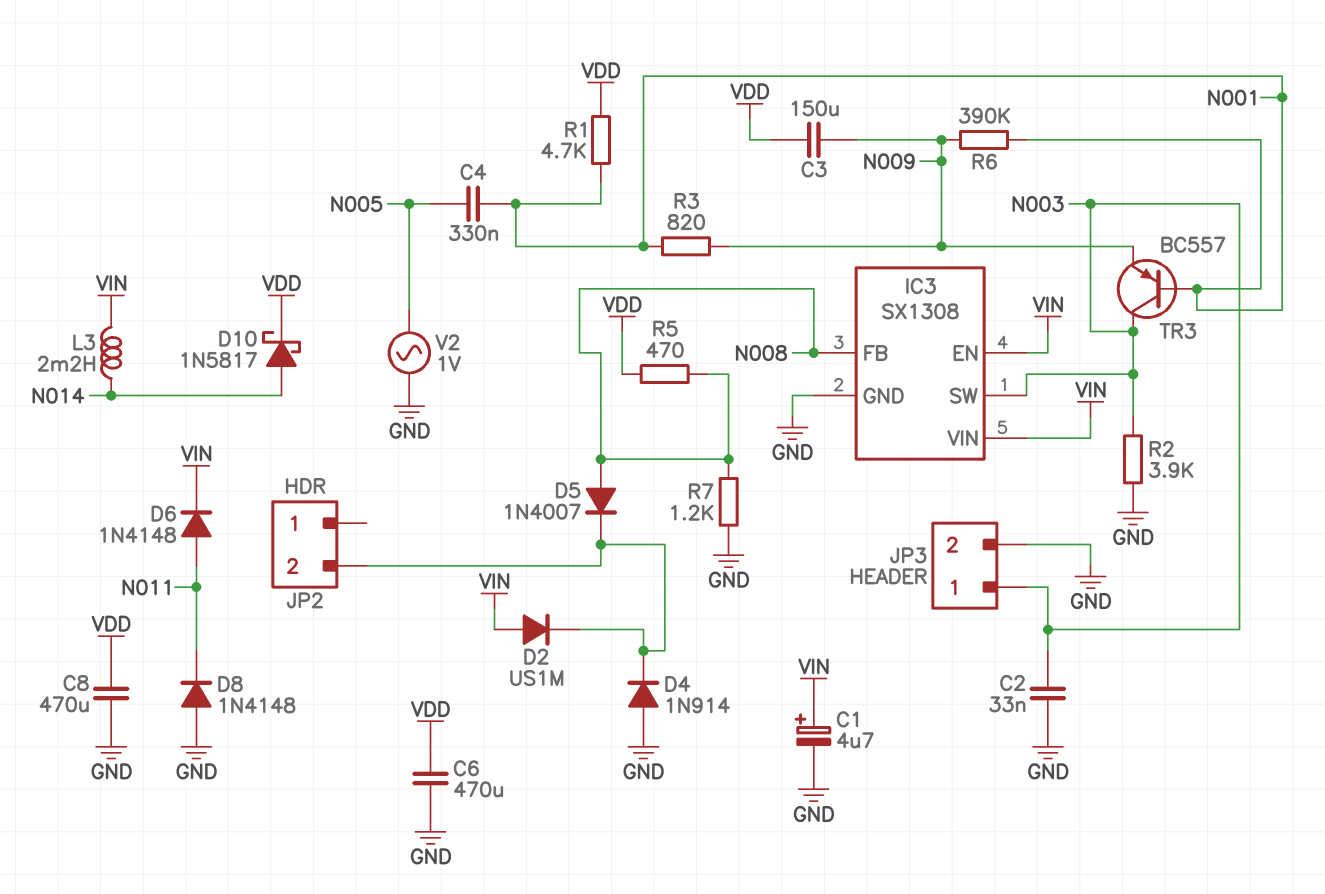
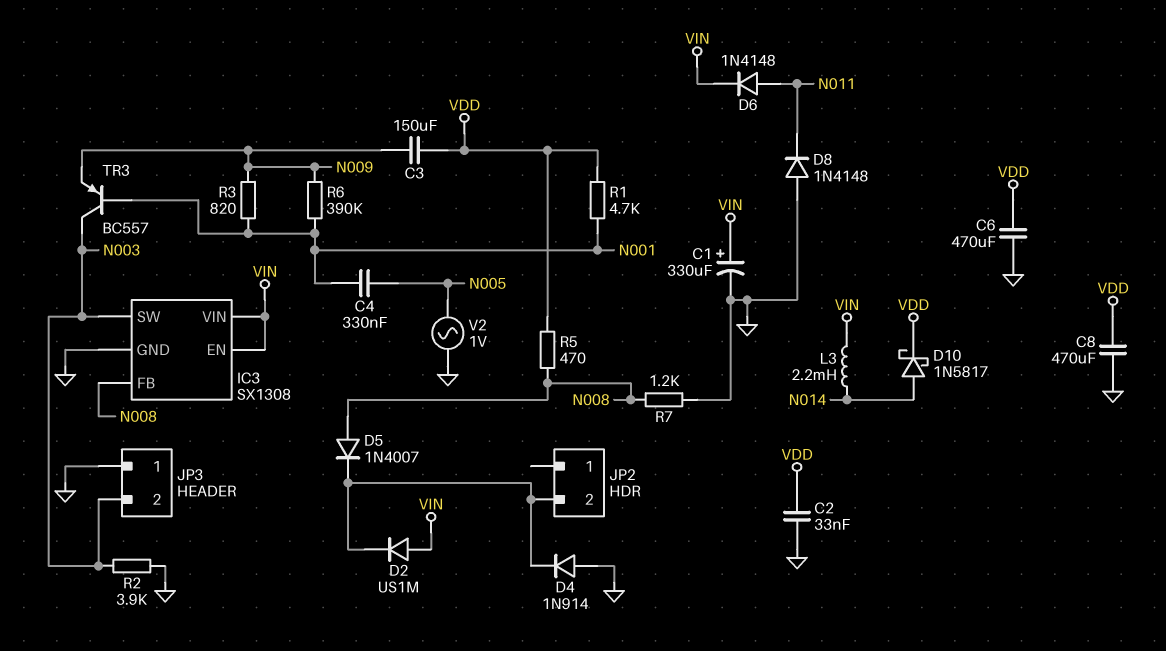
C1: 4.7uF (plus VIN, minus GND) -> 330uF (plus VIN, minus GND)
C2: 33nF (GND, N003) -> 33nF (GND, VDD)
JP3 pin 1: N003 -> GND
JP3 pin 2: GND -> N003

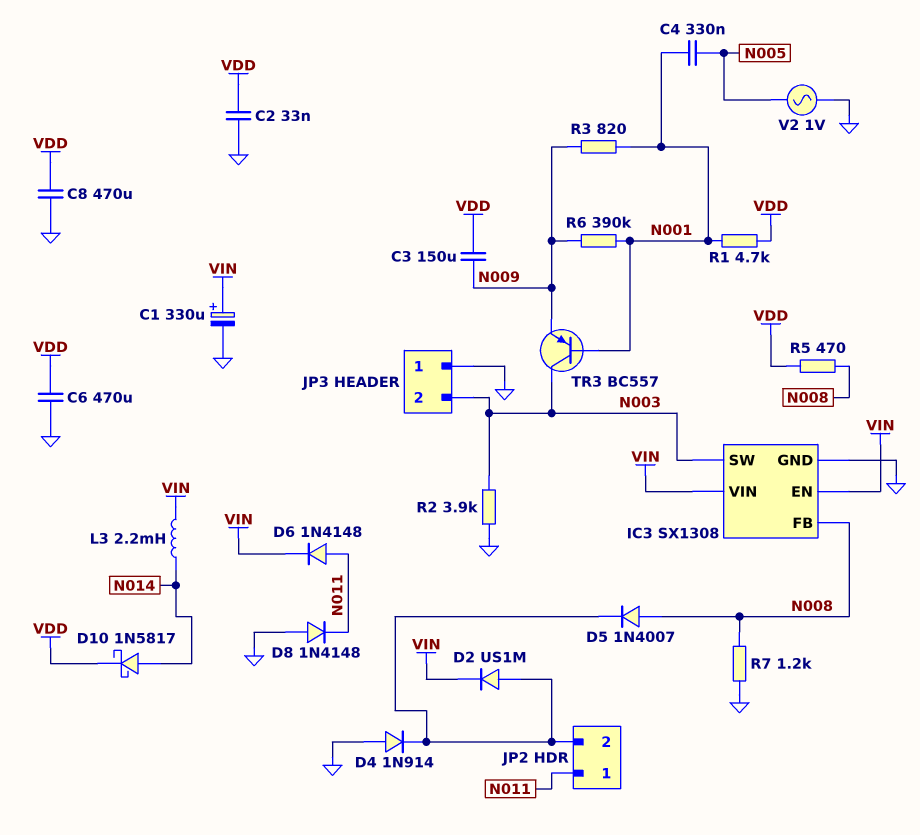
D2: diode US1M (A VIN, K JP2/2) -> diode US1M (A JP2/2, K VIN)
JP2 pin 1: none -> N011

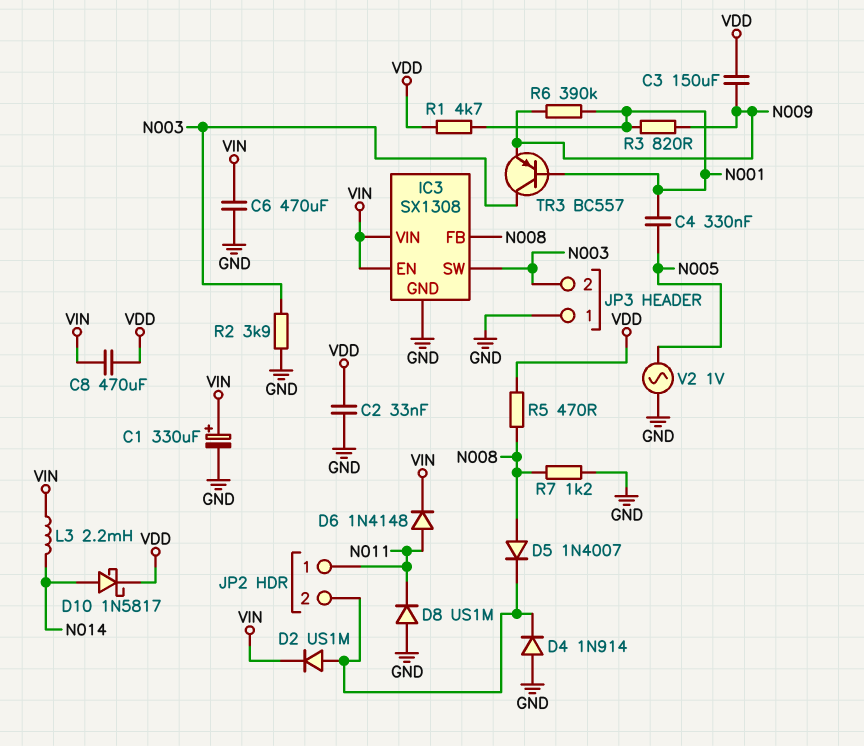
C6: 470uF (GND, VDD) -> 470uF (GND, VIN)
C8: 470uF (GND, VDD) -> 470uF (VDD, VIN)
D8: diode 1N4148 (A GND, K N011) -> diode US1M (A GND, K N011)

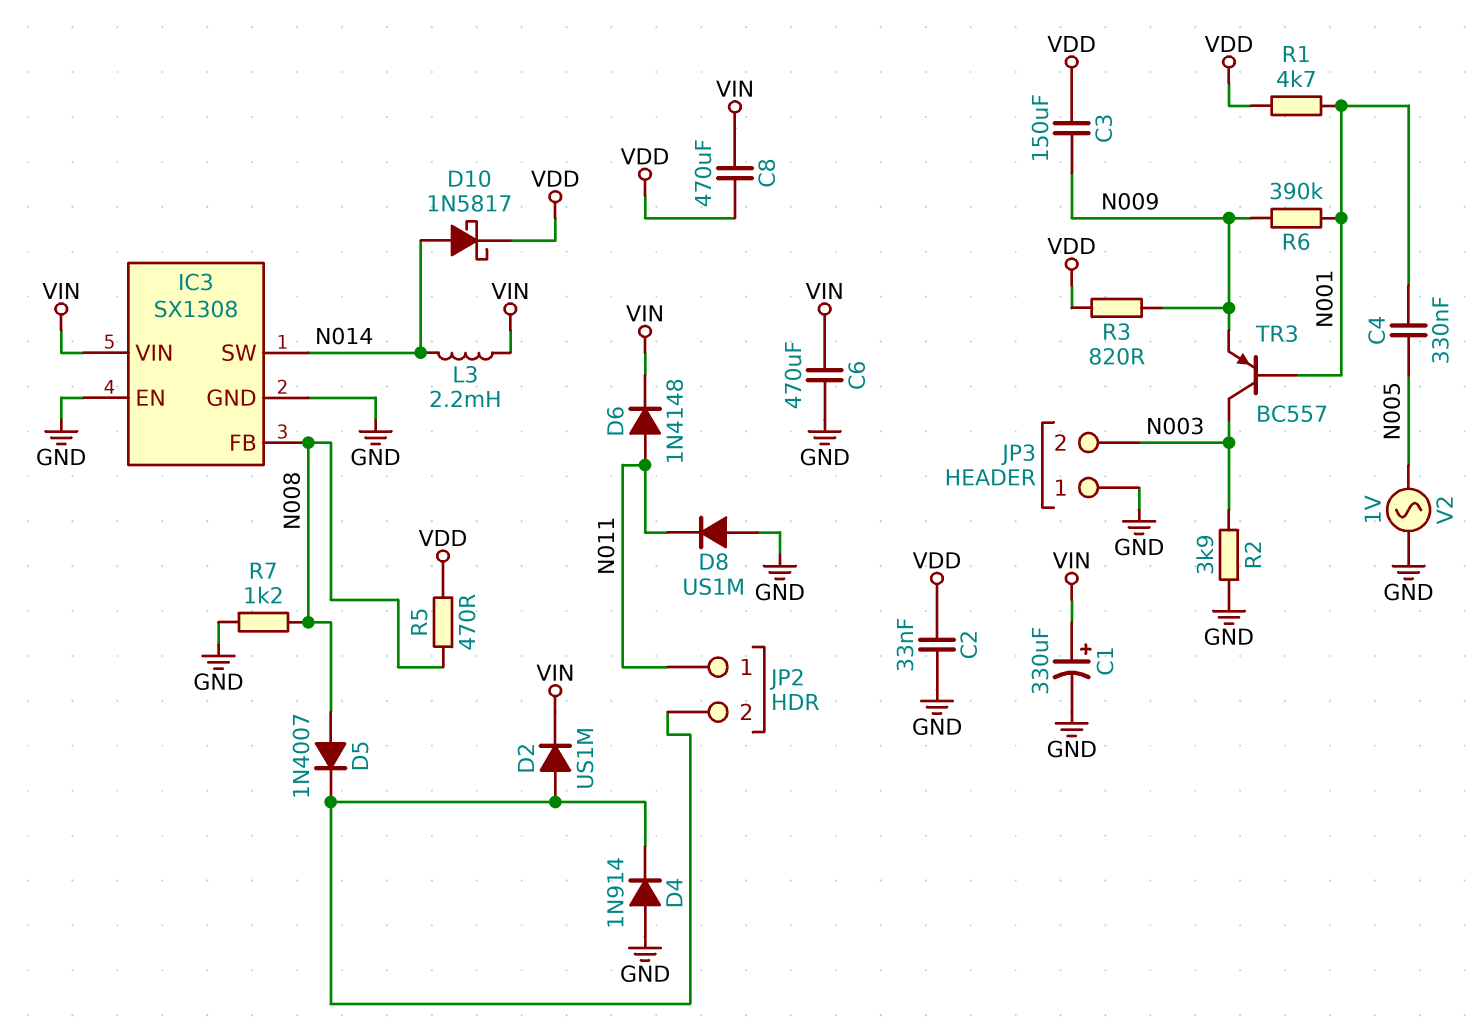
IC3 pin EN: VIN -> GND
IC3 pin SW: N003 -> N014
R3: 820 (N001, N009) -> 820 (N009, VDD)

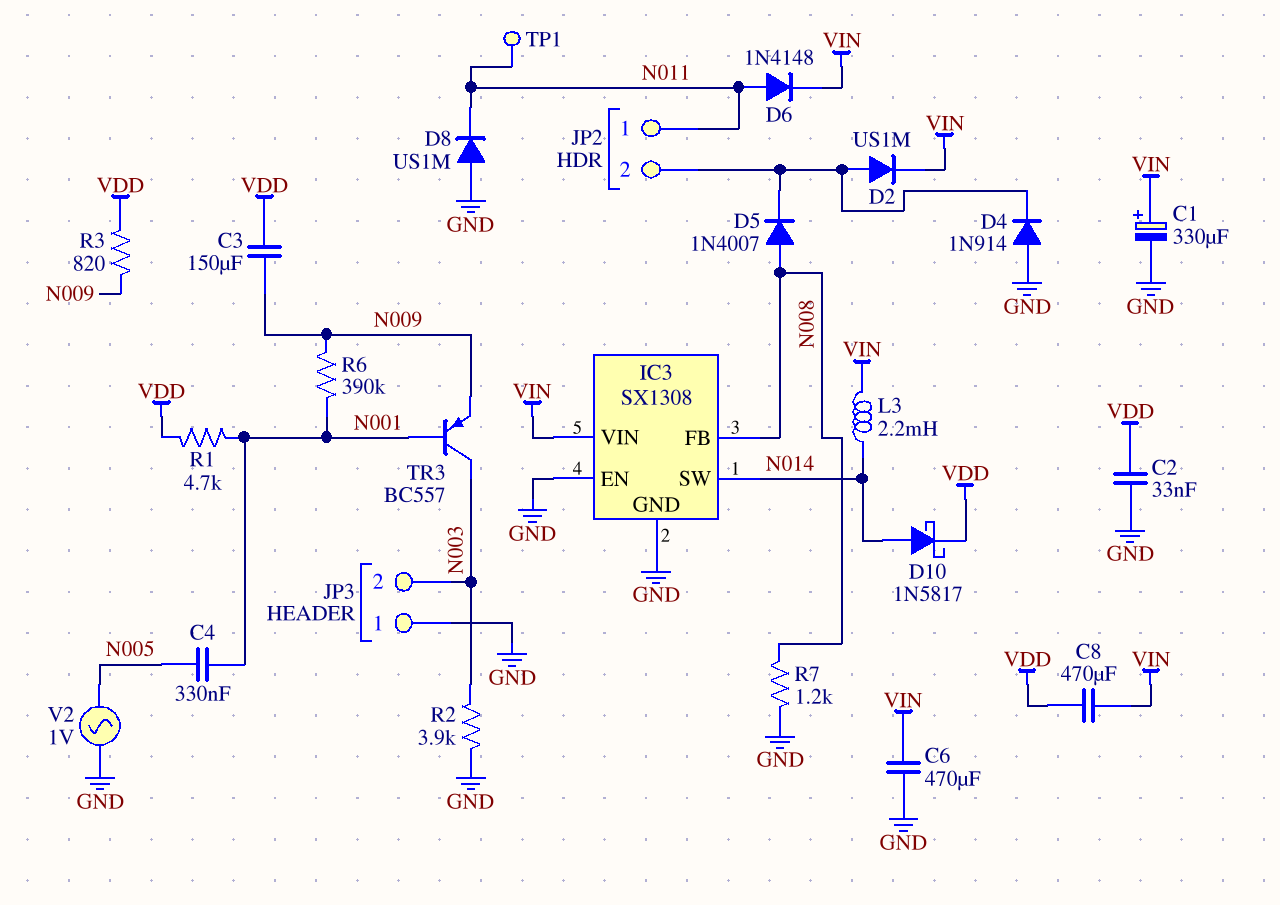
R5: 470 (N008, VDD) -> none
TP1: none -> test point (N011)

